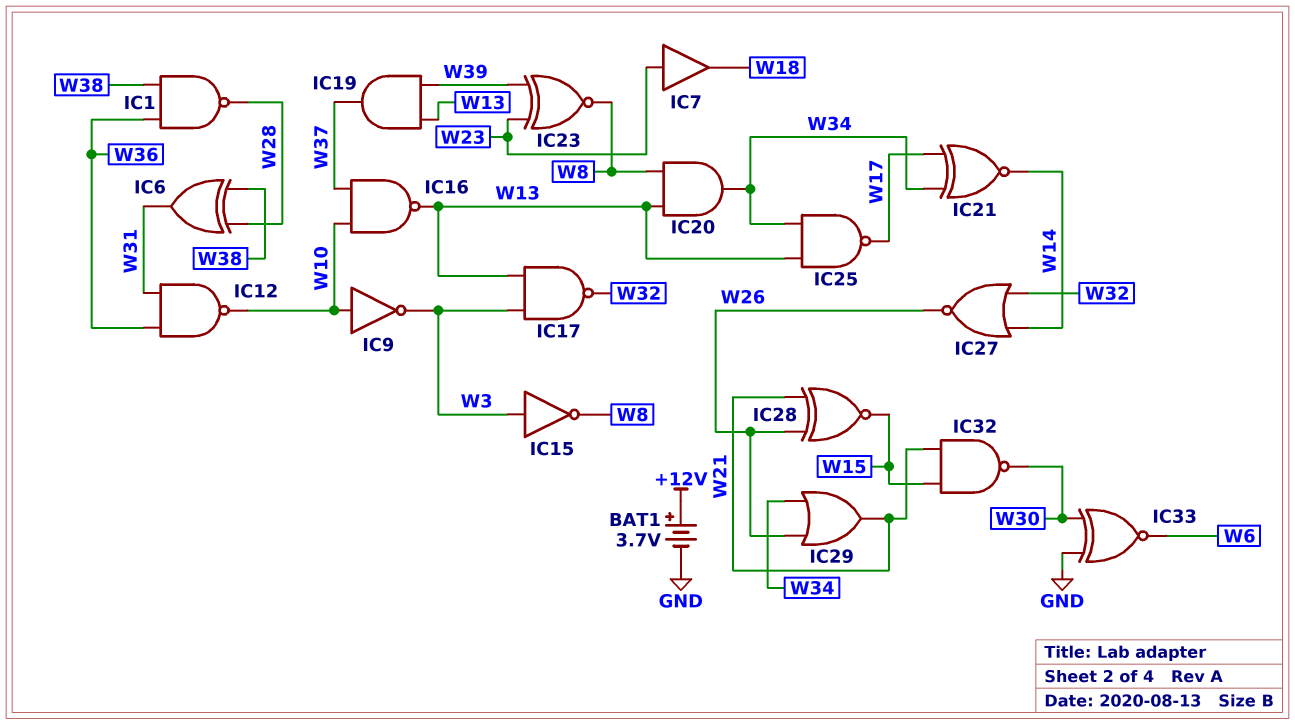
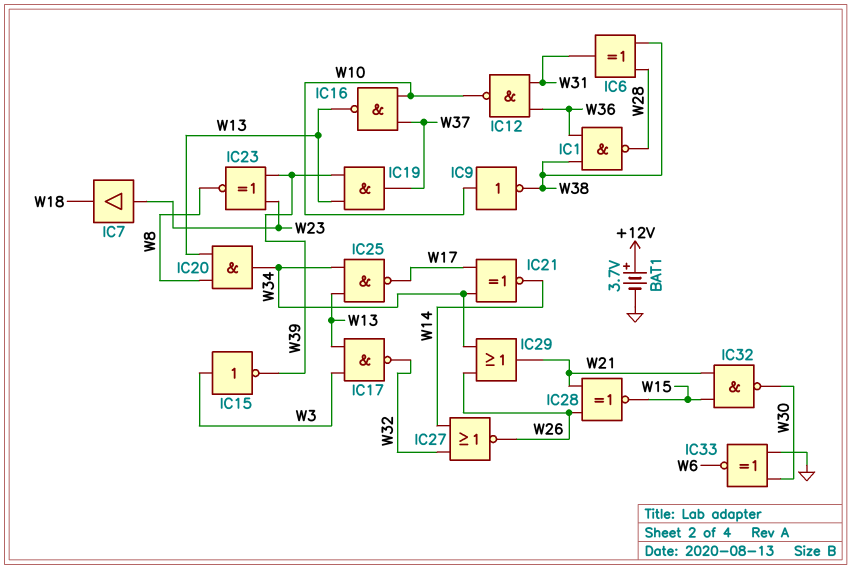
IC9: NOT (in W10, out W3) -> NOT (in W10, out W38)
IC15: NOT (in W3, out W8) -> NOT (in W3, out W39)

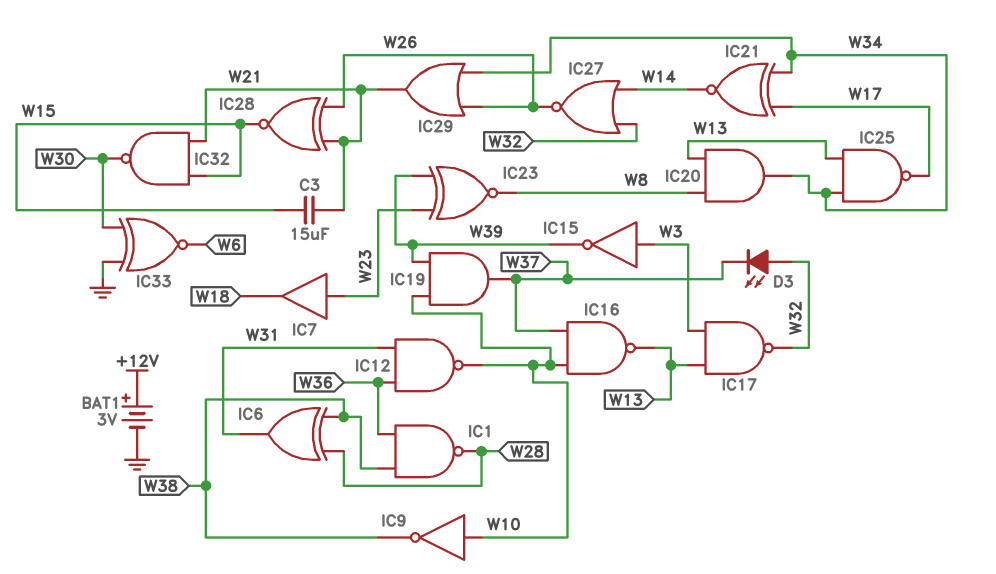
BAT1: 3.7V (plus +12V, minus GND) -> 3V (plus +12V, minus GND)
C3: none -> 15uF (W15, W21)
D3: none -> LED (A W32, K W37)
IC19: AND (in W13, in W39, out W37) -> AND (in W10, in W39, out W37)

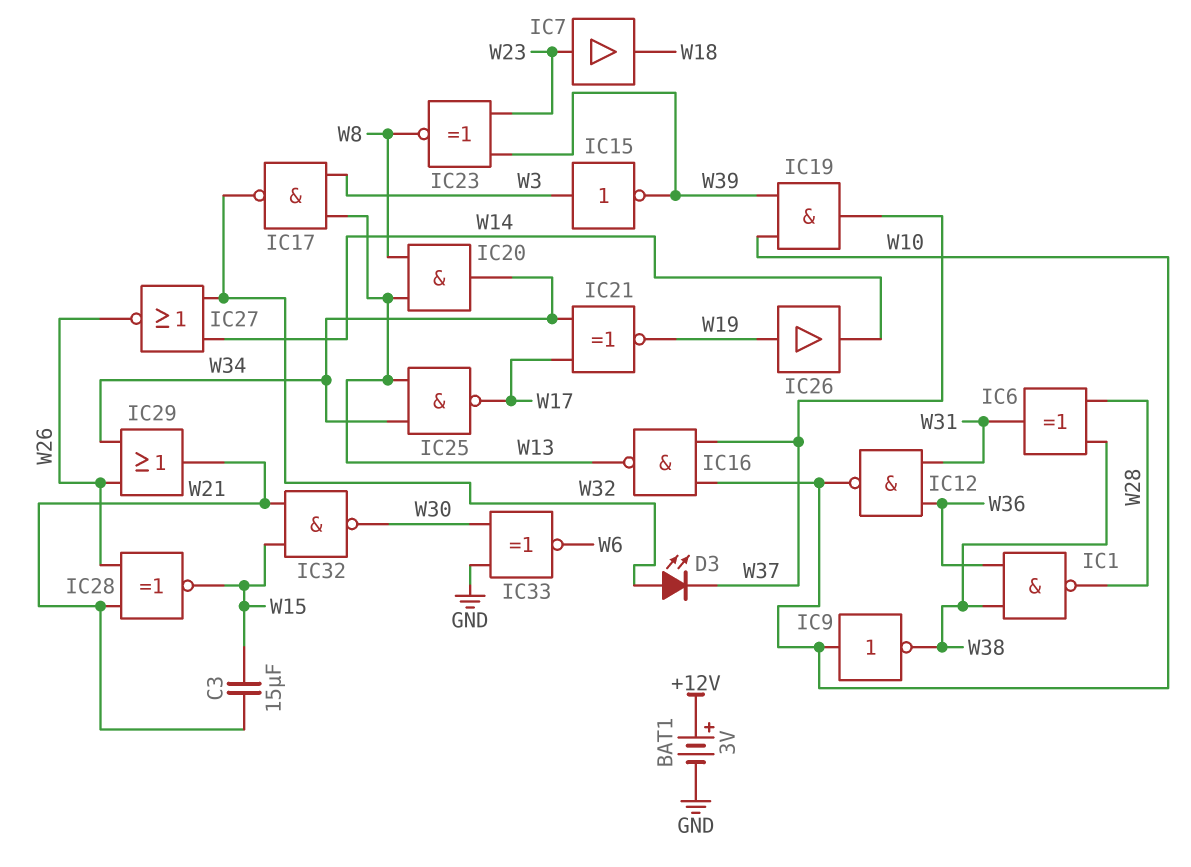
IC21: XNOR (in W17, in W34, out W14) -> XNOR (in W17, in W34, out W19)
IC26: none -> buffer (in W19, out W14)

